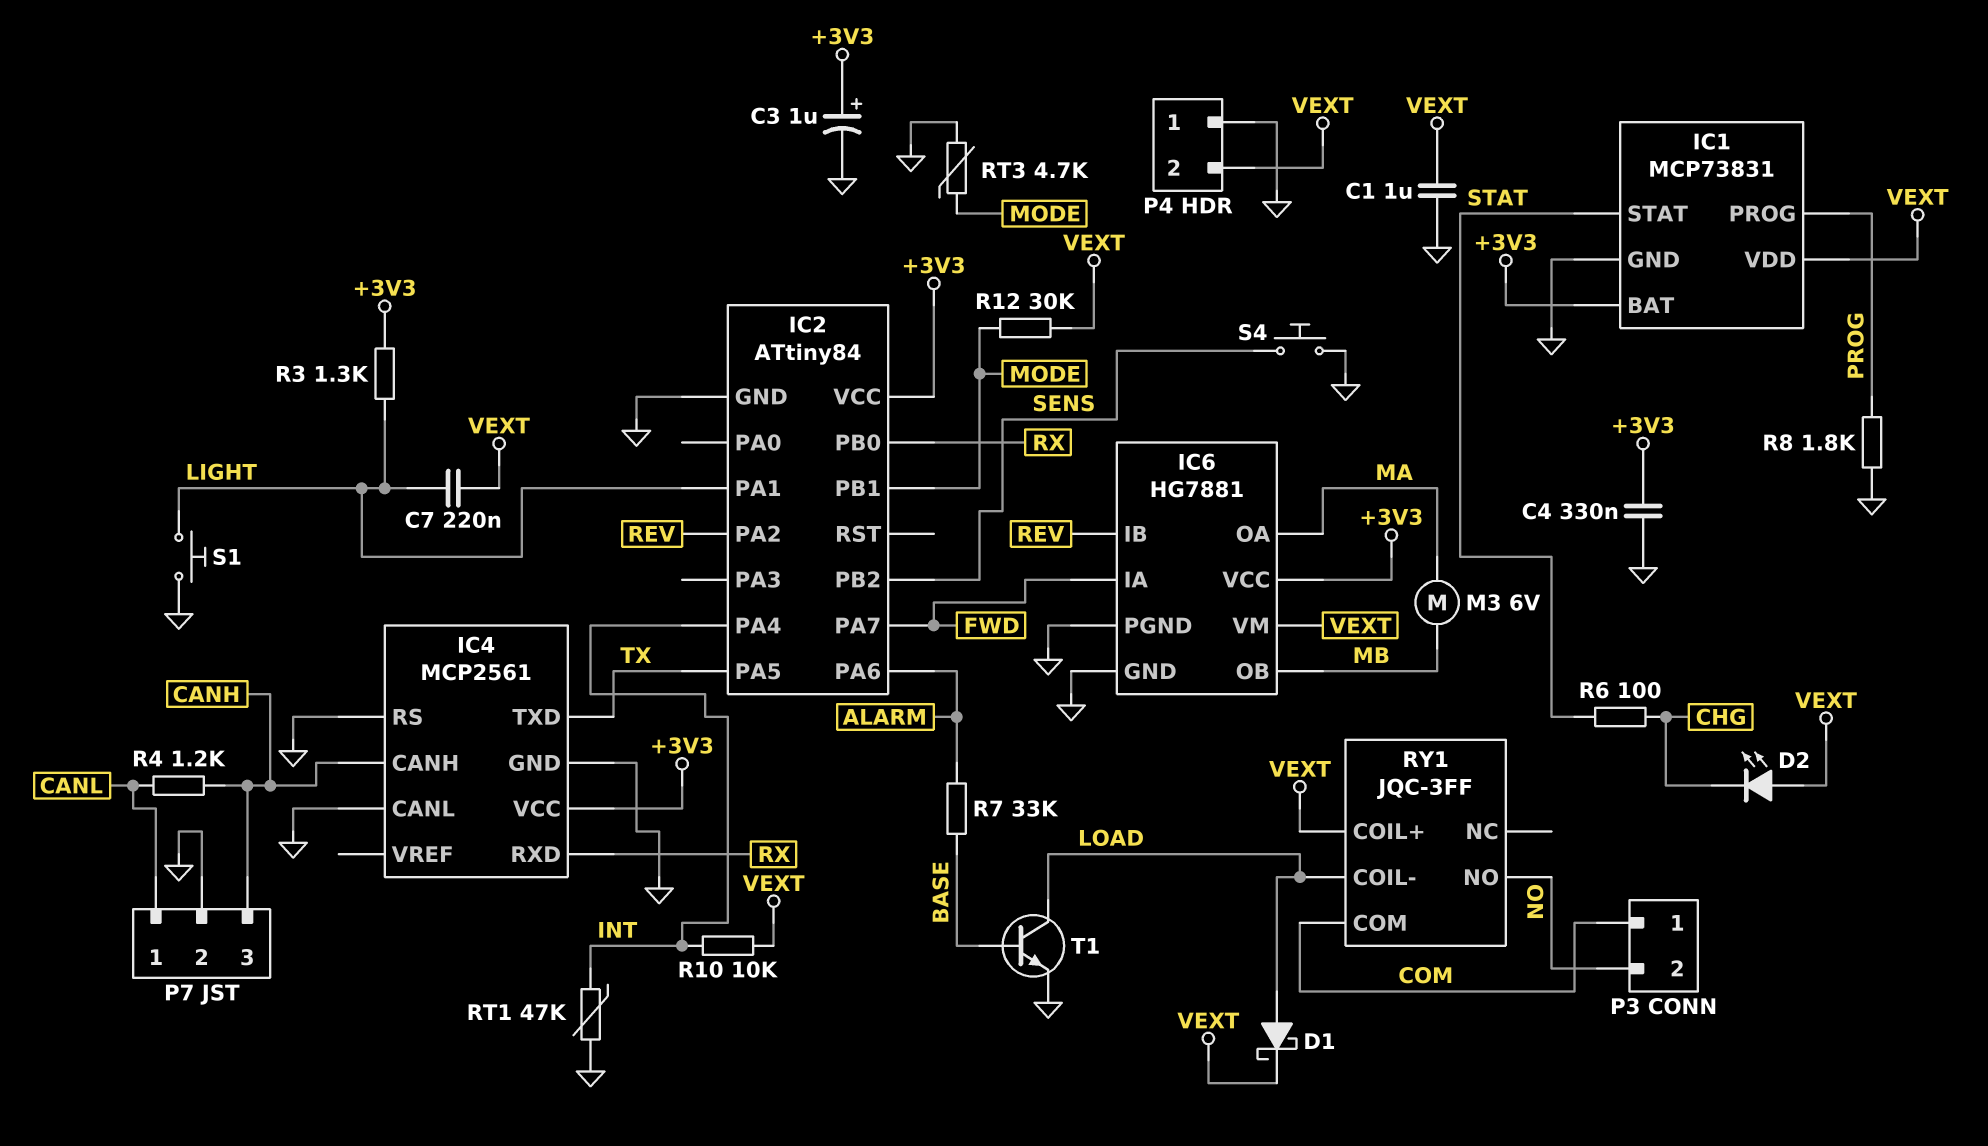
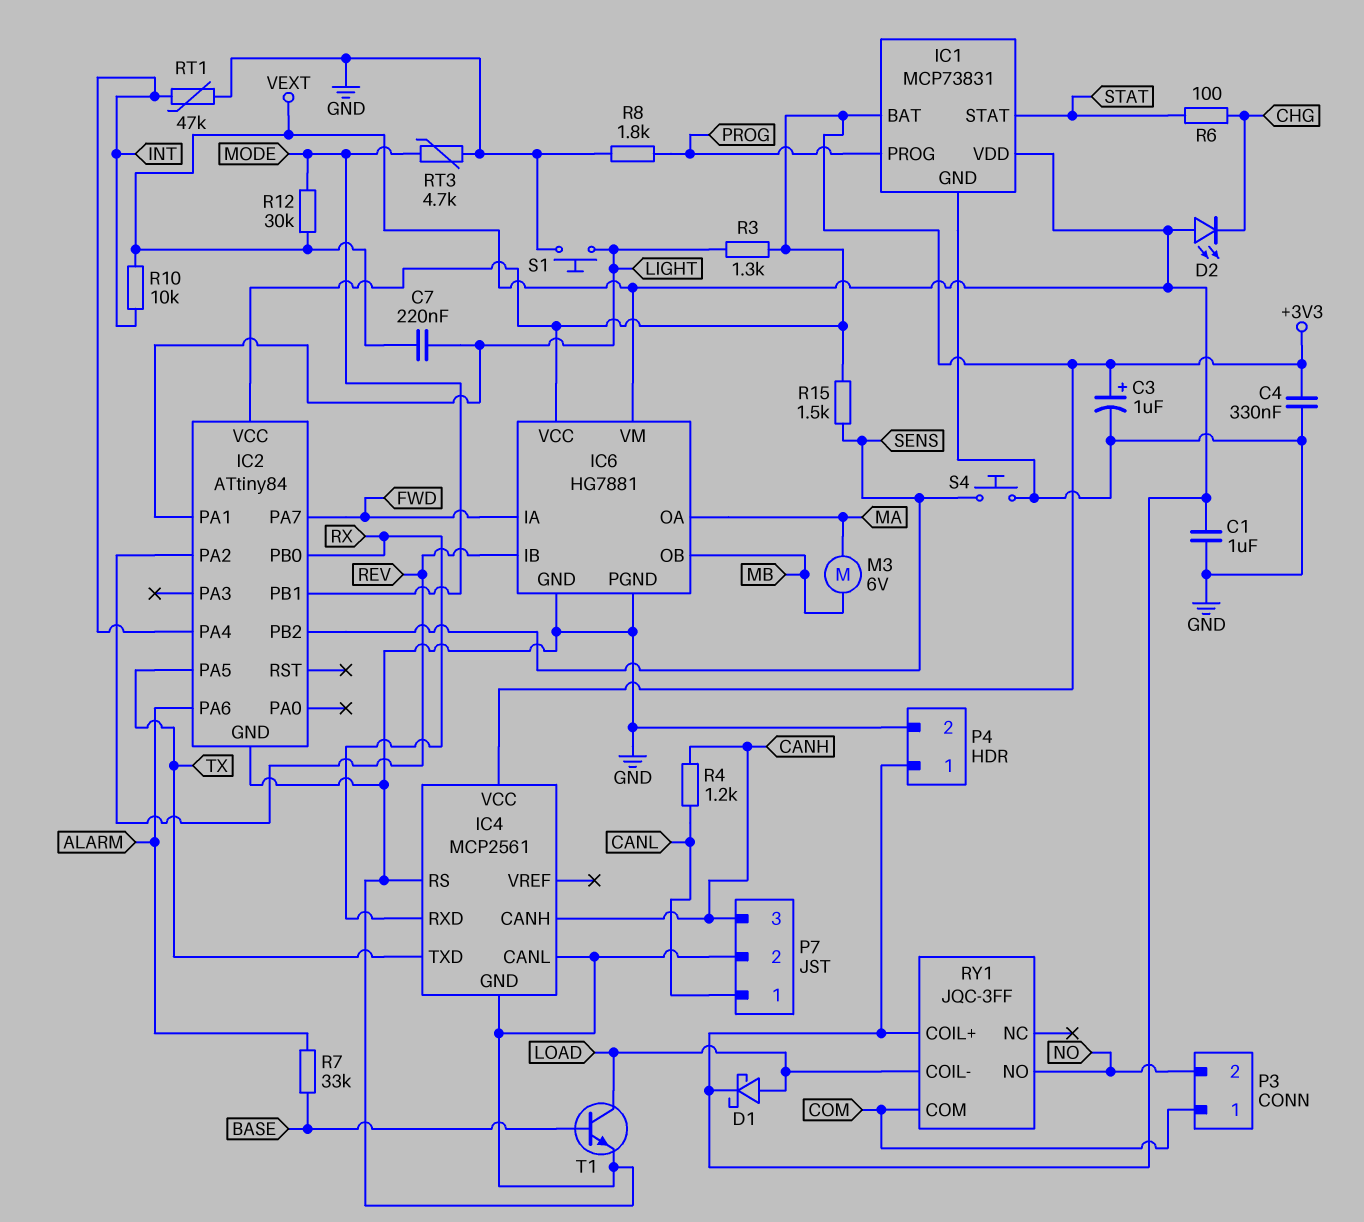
P4 pin 1: GND -> VEXT
P4 pin 2: VEXT -> GND
R15: none -> 1.5k (+3V3, SENS)

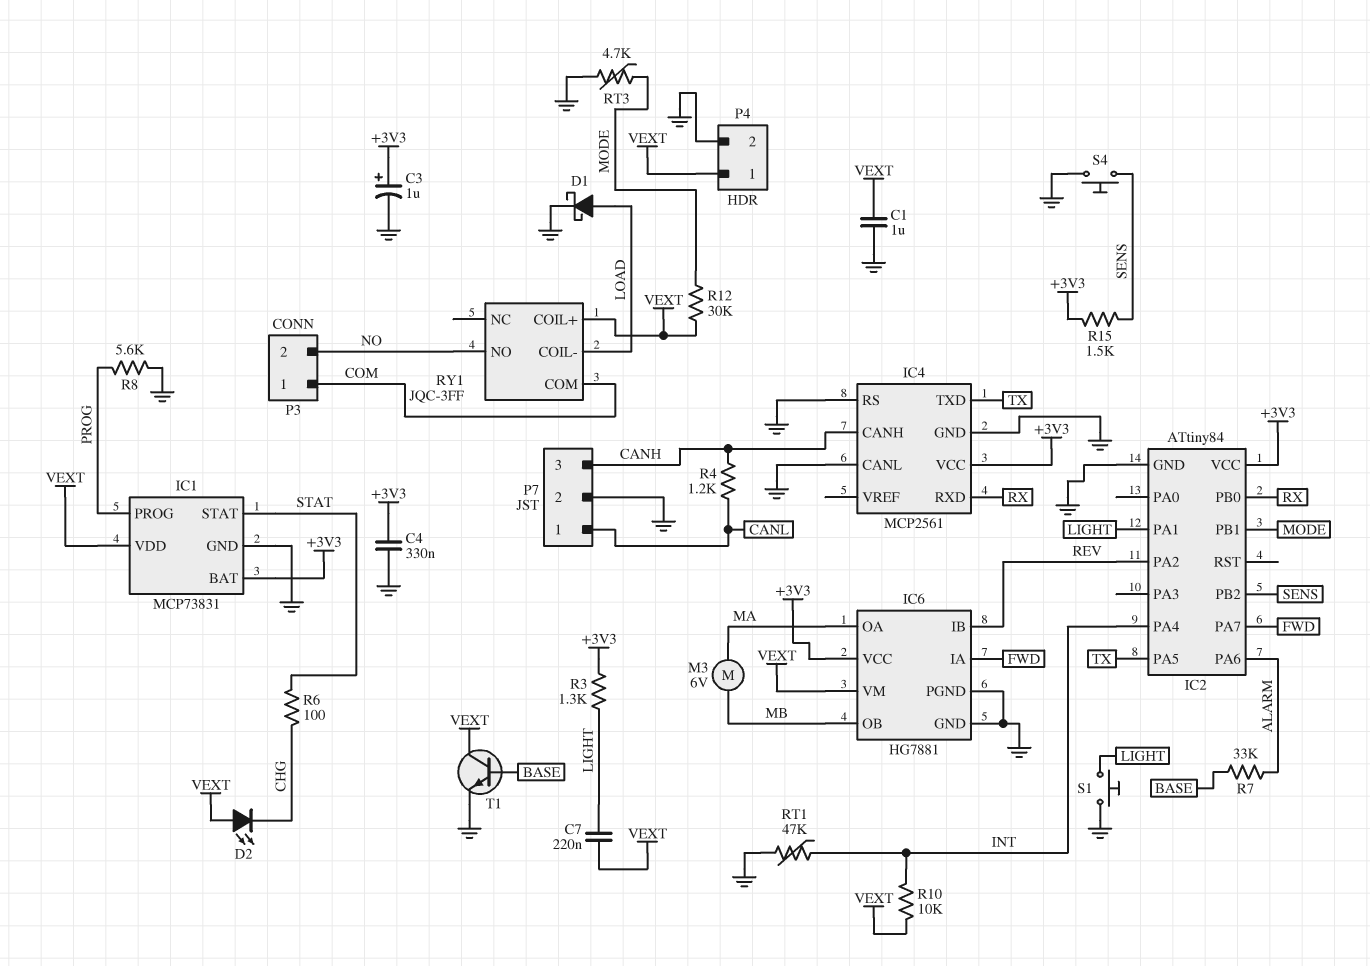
D1: schottky (A LOAD, K VEXT) -> schottky (A LOAD, K GND)
R8: 1.8k (GND, PROG) -> 5.6k (GND, PROG)
T1: NPN (B BASE, C LOAD, E GND) -> NPN (B BASE, C VEXT, E GND)

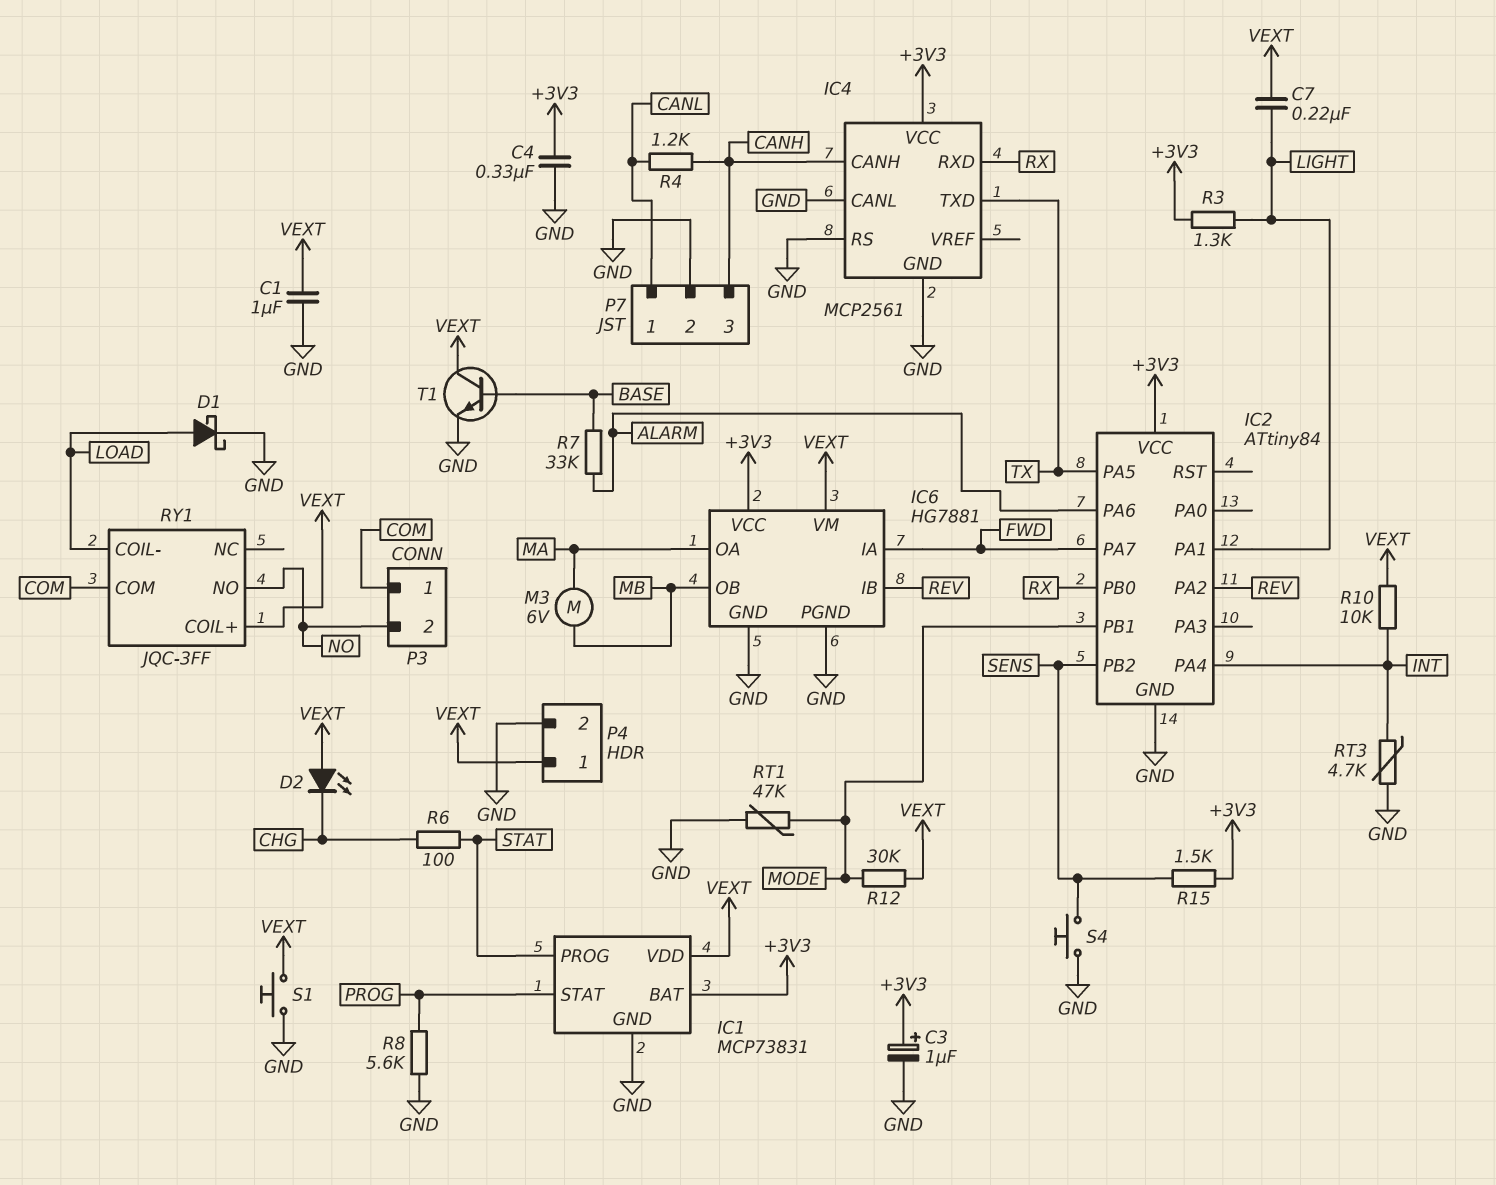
IC1 pin PROG: PROG -> STAT
IC1 pin STAT: STAT -> PROG
RT1: 47k (GND, INT) -> 47k (GND, MODE)
RT3: 4.7k (GND, MODE) -> 4.7k (GND, INT)
S1: button (GND, LIGHT) -> button (GND, VEXT)

